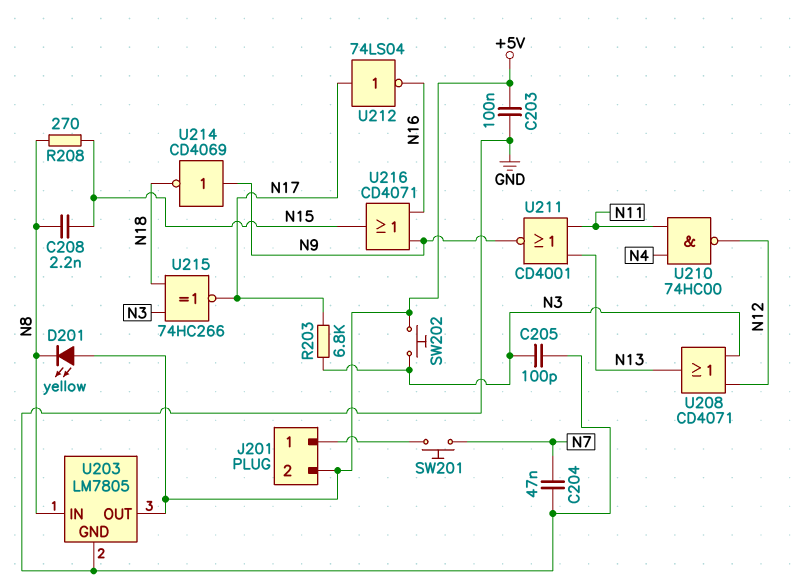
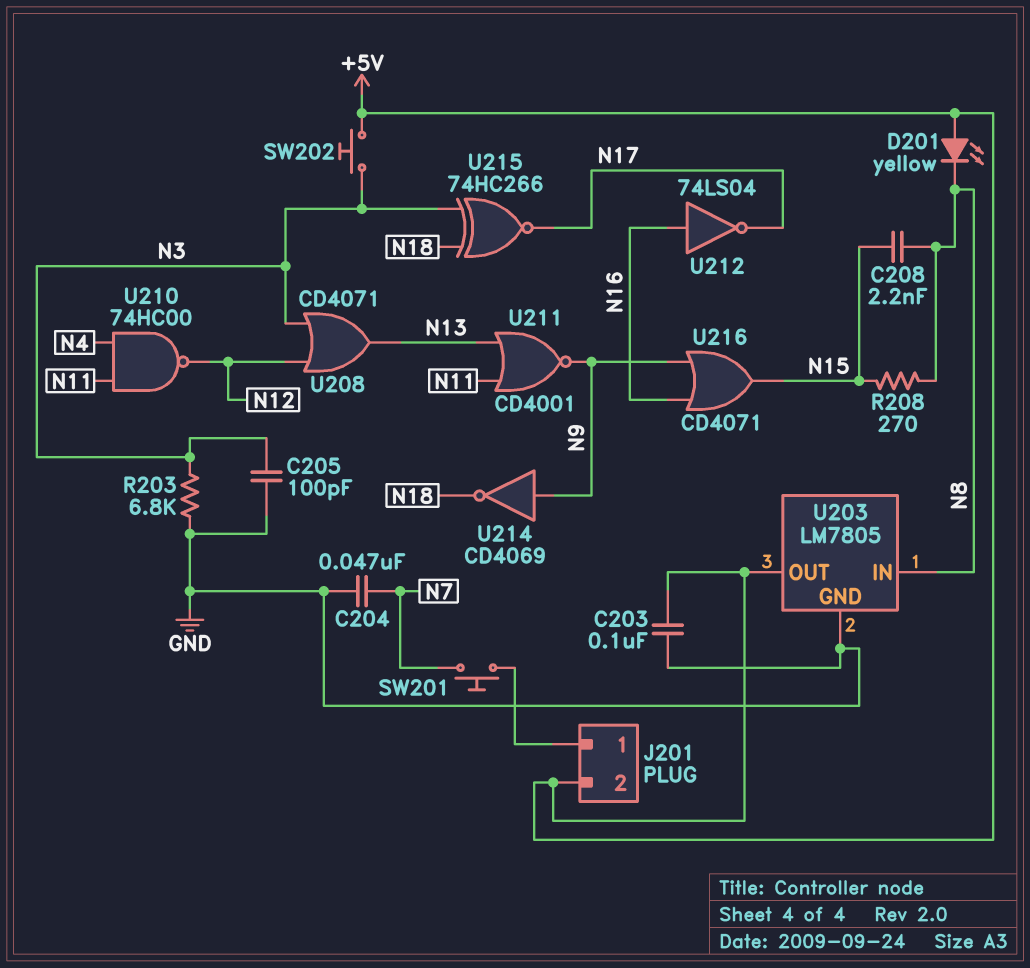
R203: 6.8k (N3, N17) -> 6.8k (GND, N3)
U212: NOT 74LS04 (in N17, out N16) -> NOT 74LS04 (in N16, out N17)

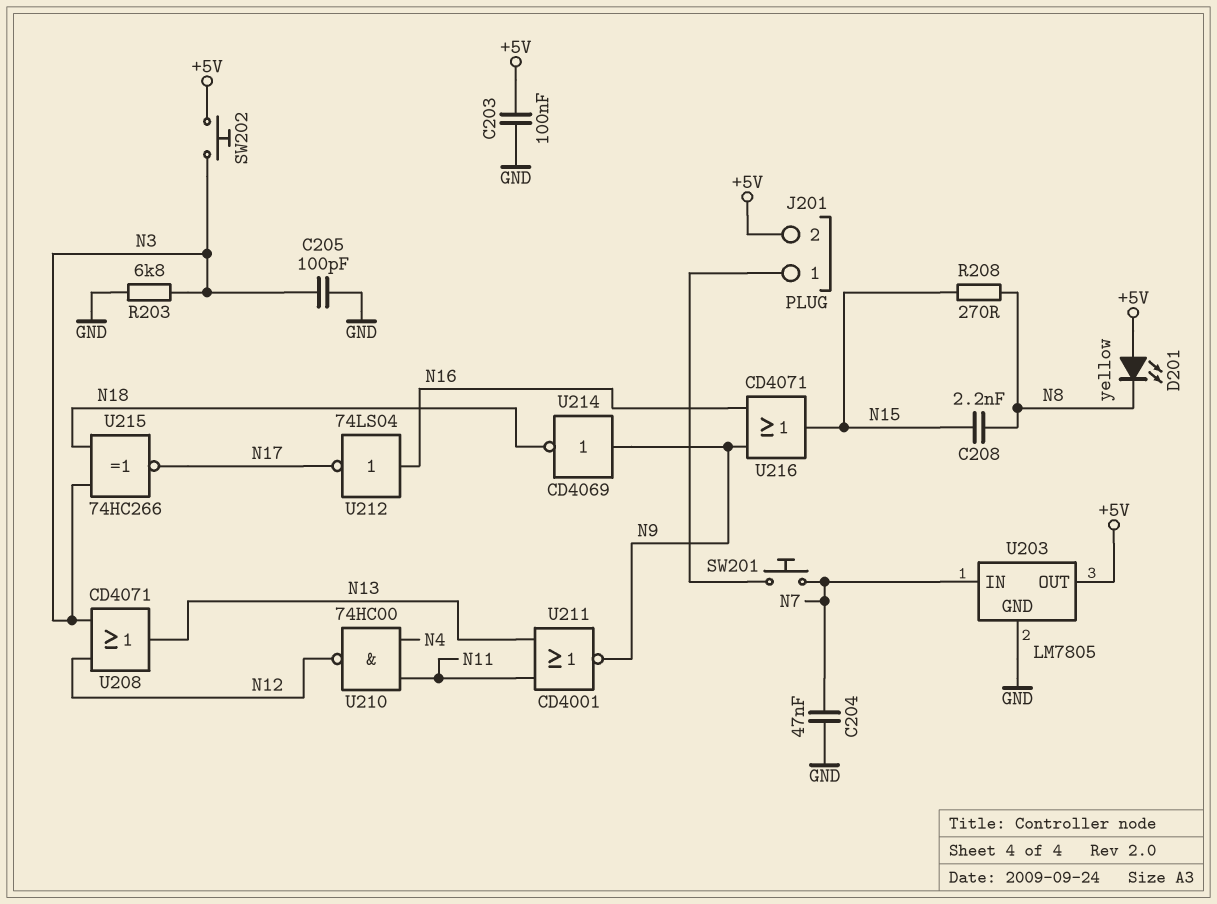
U203 pin IN: N8 -> N7

